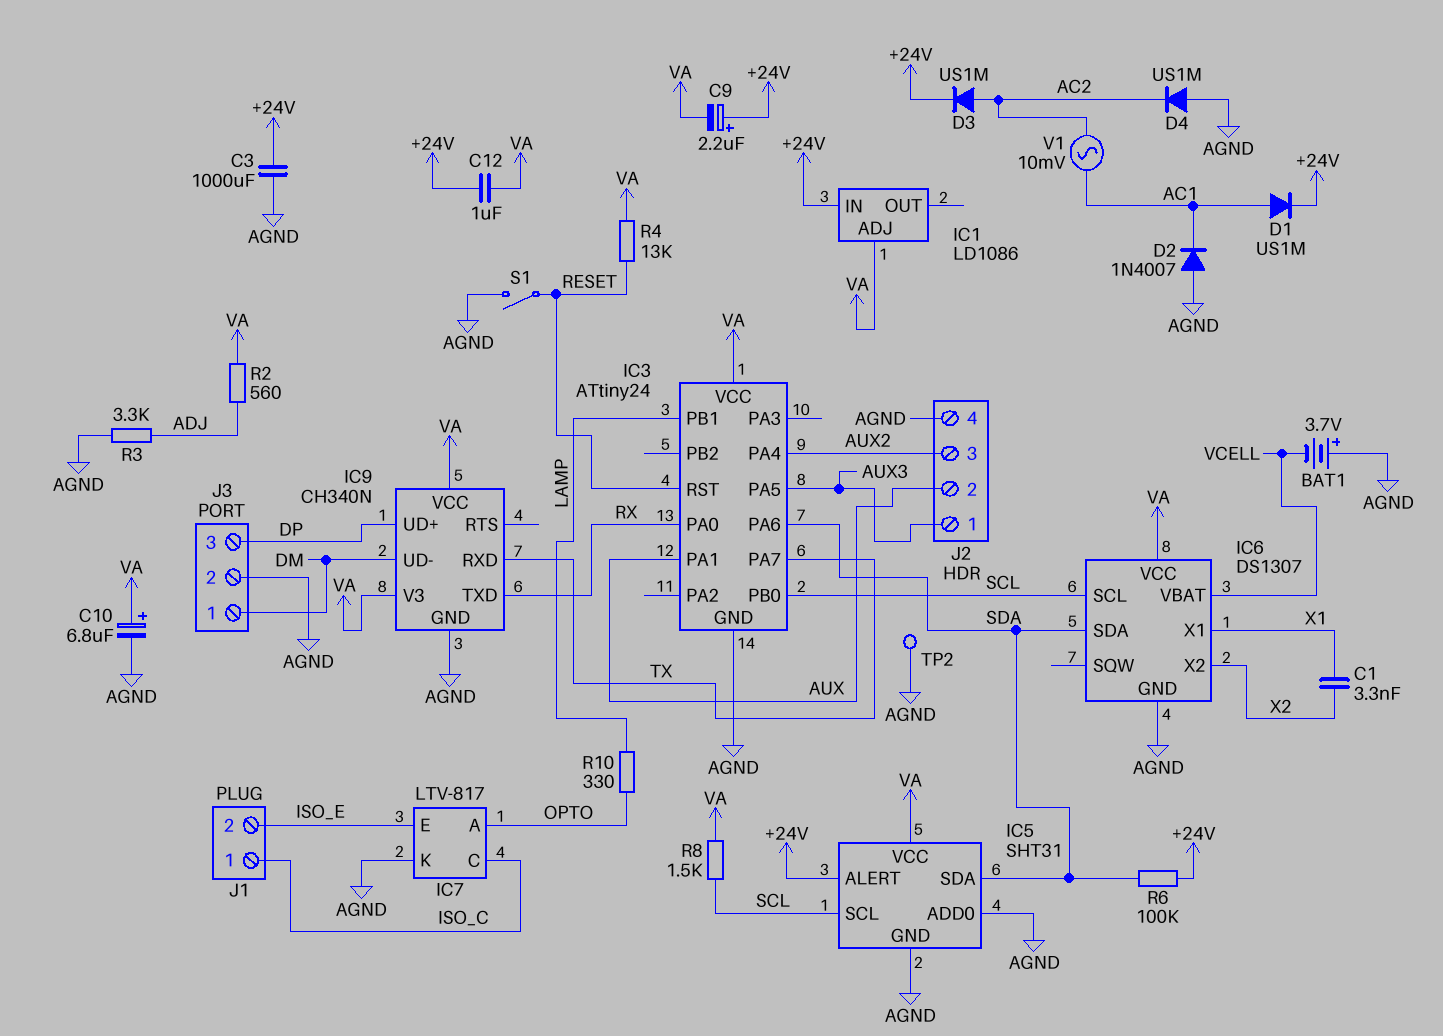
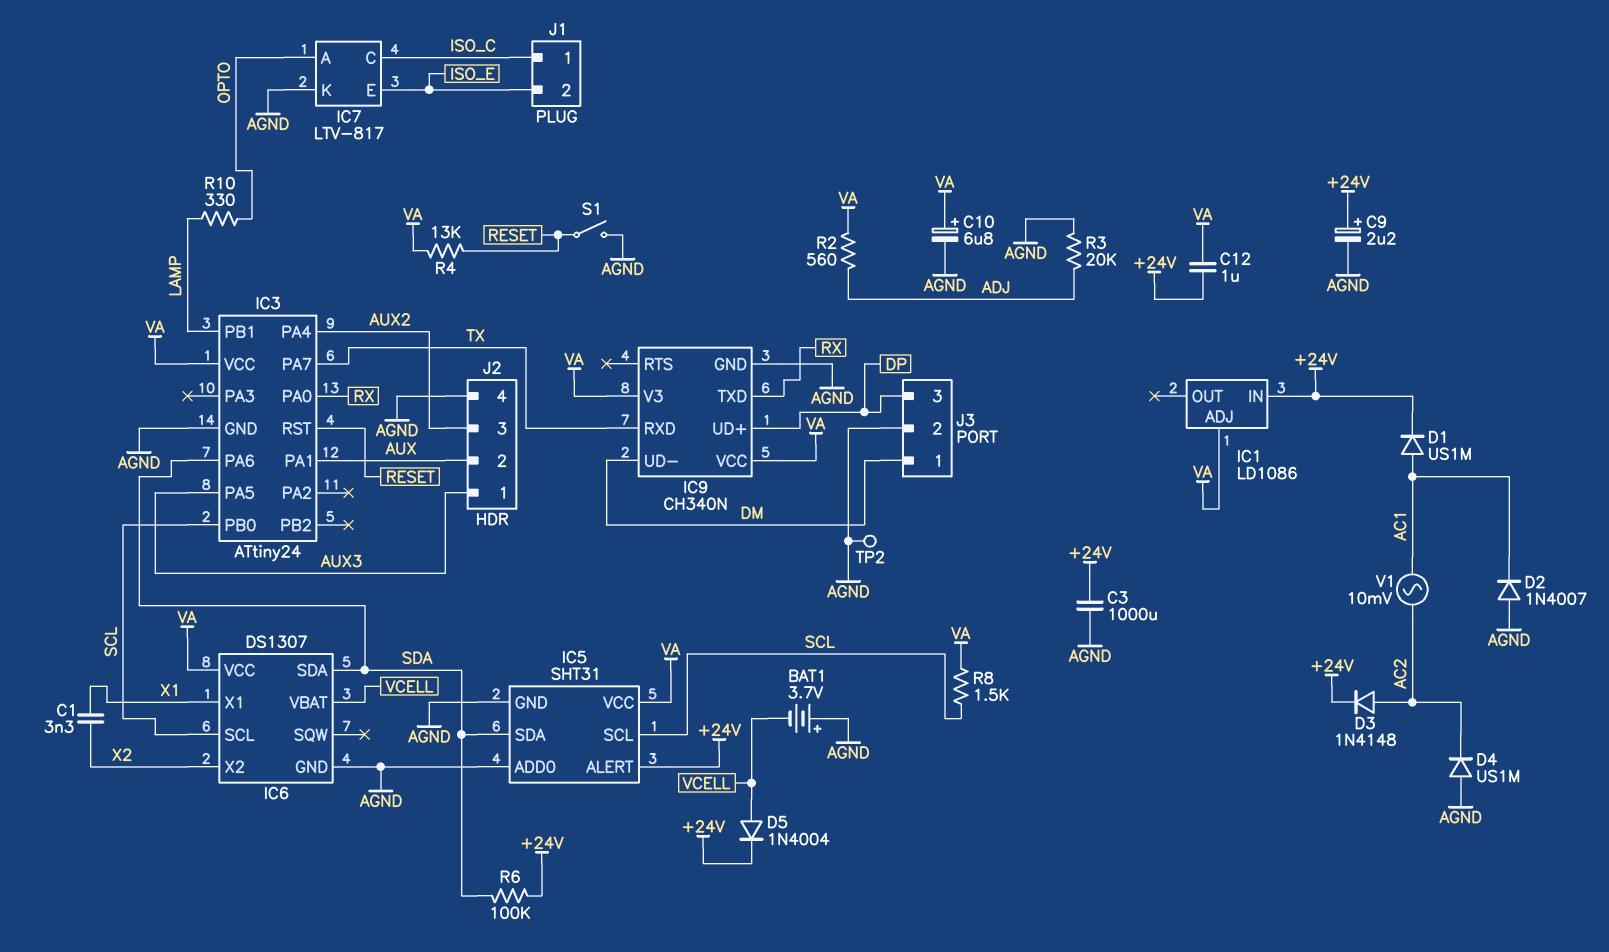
C9: 2.2uF (plus +24V, minus VA) -> 2.2uF (plus +24V, minus AGND)
D3: diode US1M (A AC2, K +24V) -> diode 1N4148 (A AC2, K +24V)
D5: none -> diode 1N4004 (A VCELL, K +24V)
R3: 3.3k (ADJ, AGND) -> 20k (ADJ, AGND)

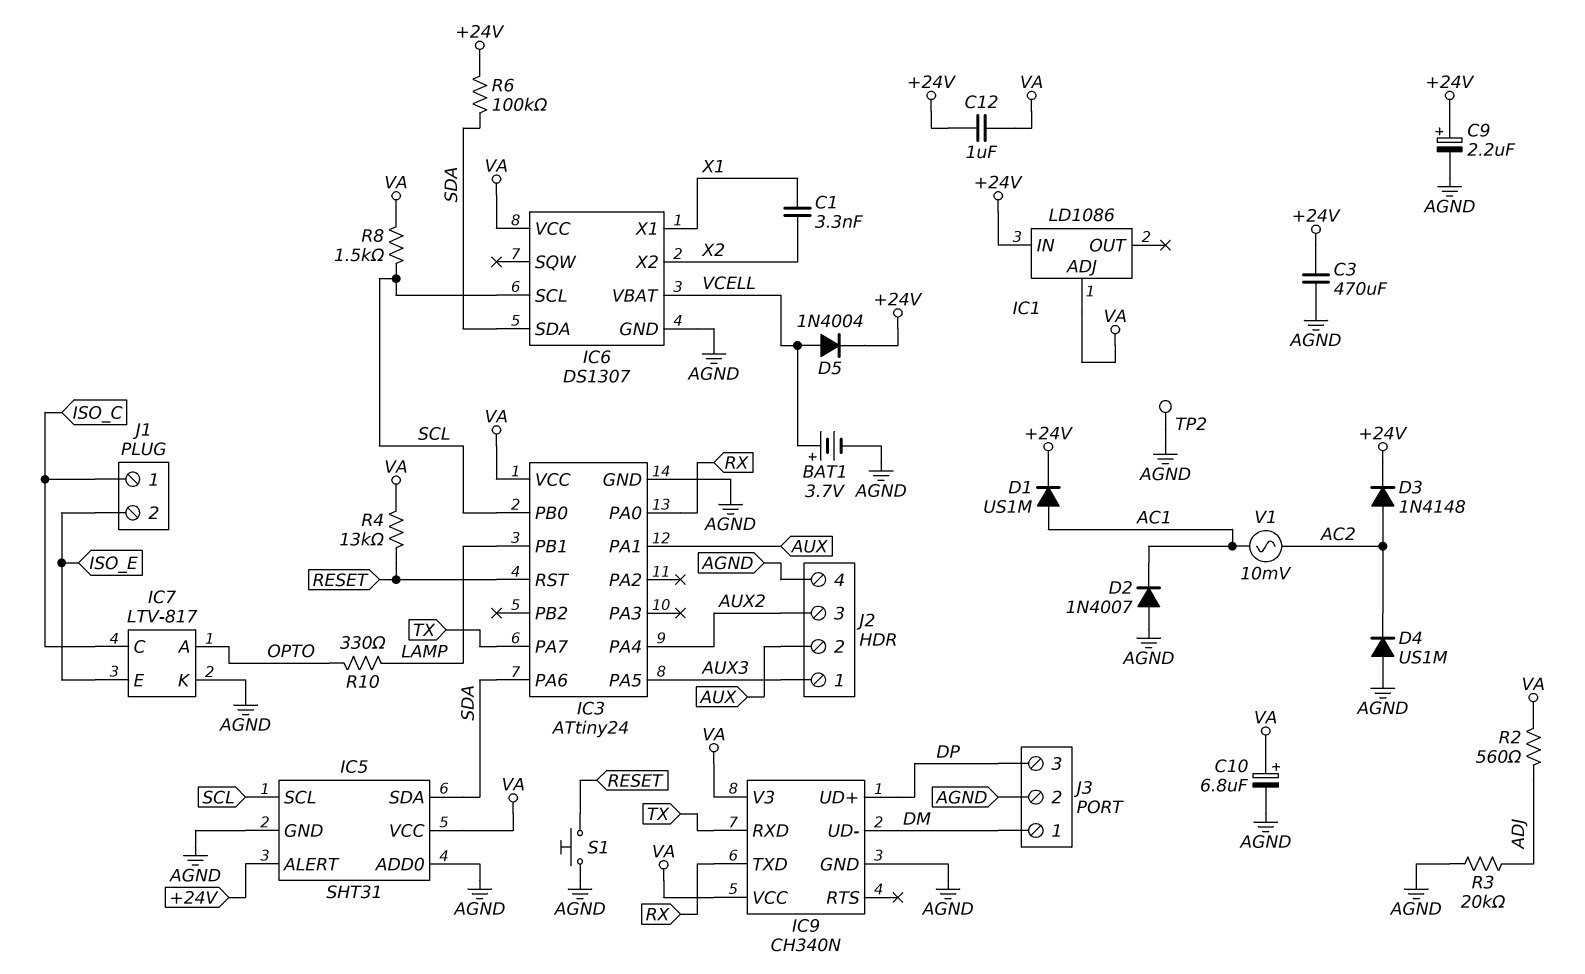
BAT1: 3.7V (plus AGND, minus VCELL) -> 3.7V (plus VCELL, minus AGND)
C3: 1000uF (+24V, AGND) -> 470uF (+24V, AGND)
S1: switch (AGND, RESET) -> button (AGND, RESET)

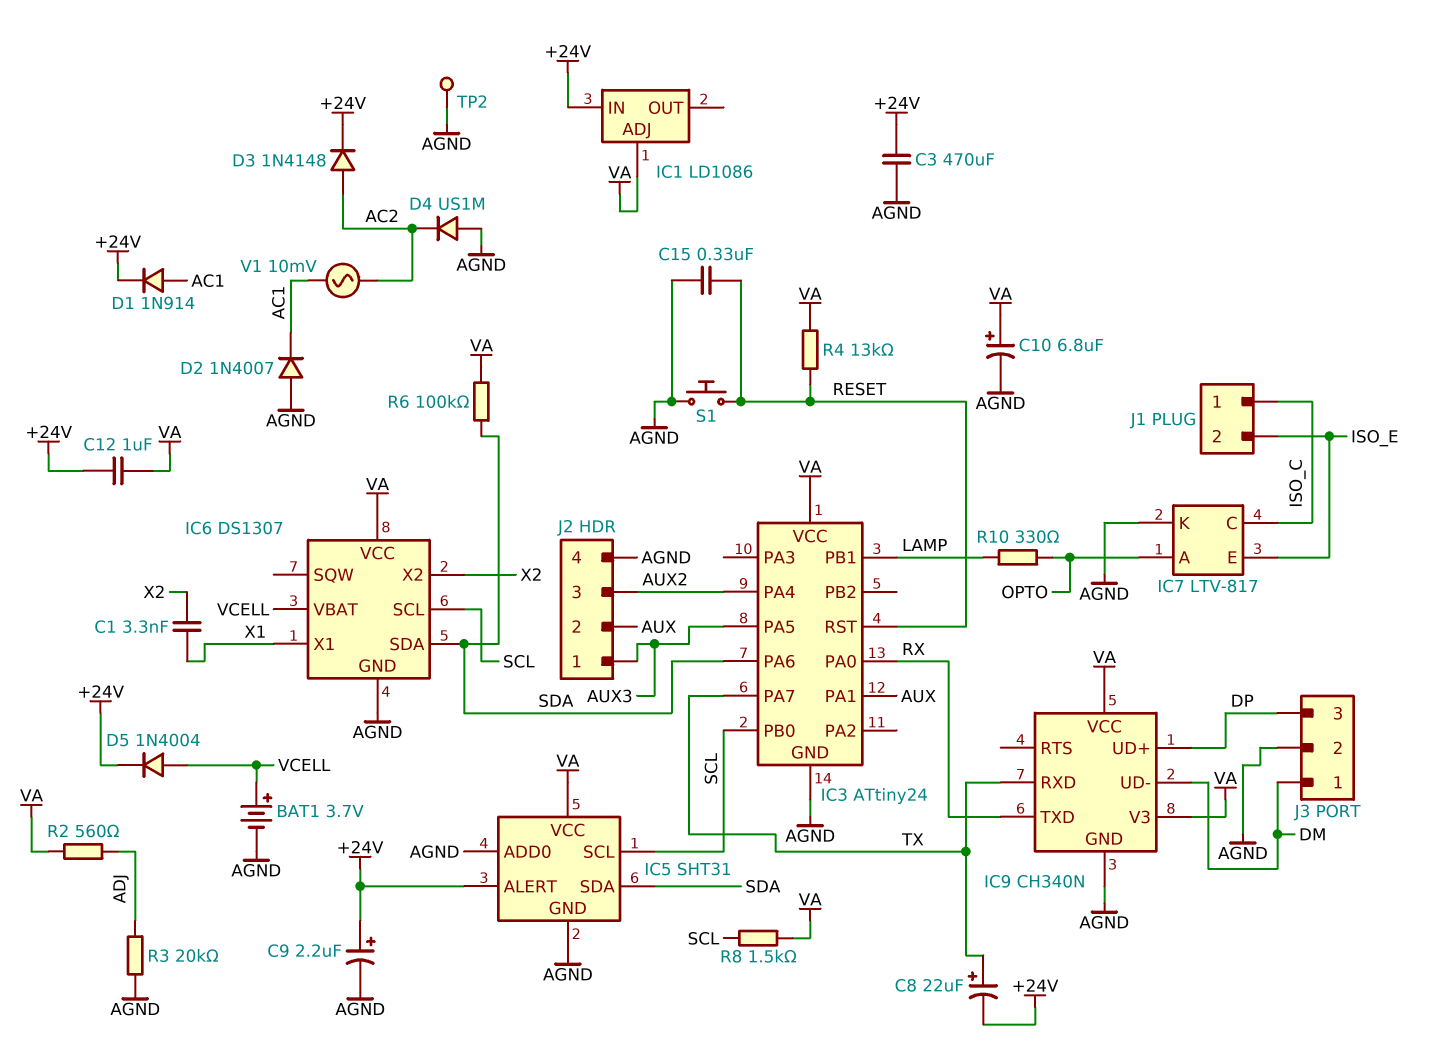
C8: none -> 22uF (plus TX, minus +24V)
C15: none -> 330nF (AGND, RESET)
D1: diode US1M (A AC1, K +24V) -> diode 1N914 (A AC1, K +24V)
R6: 100k (+24V, SDA) -> 100k (SDA, VA)

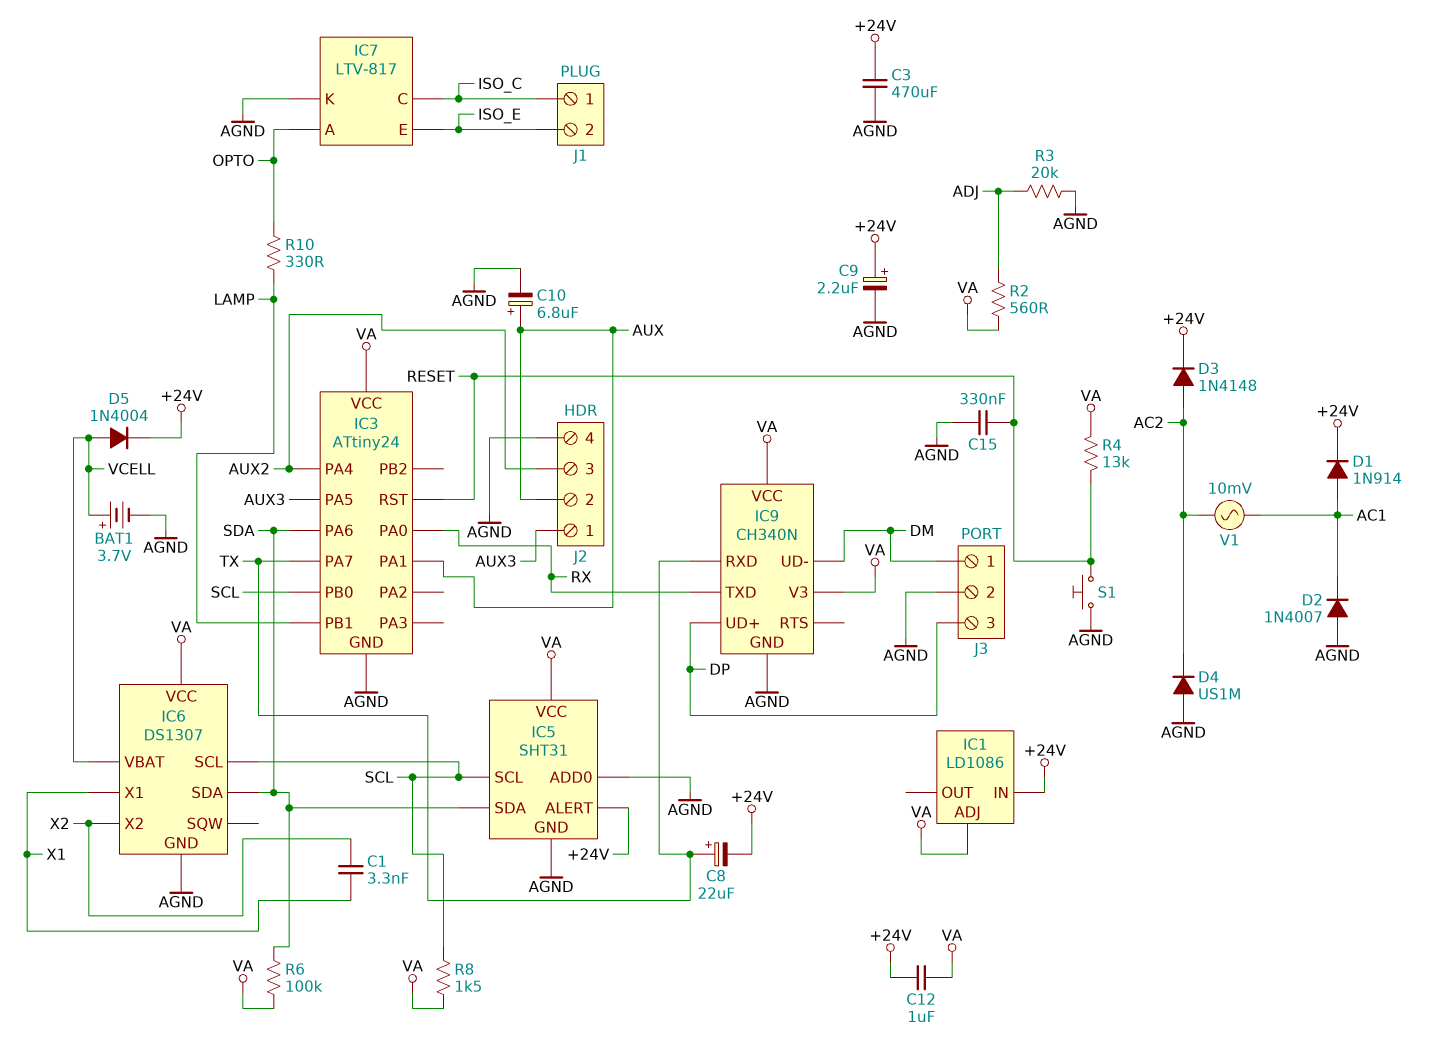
C10: 6.8uF (plus VA, minus AGND) -> 6.8uF (plus AUX, minus AGND)
TP2: test point (AGND) -> none

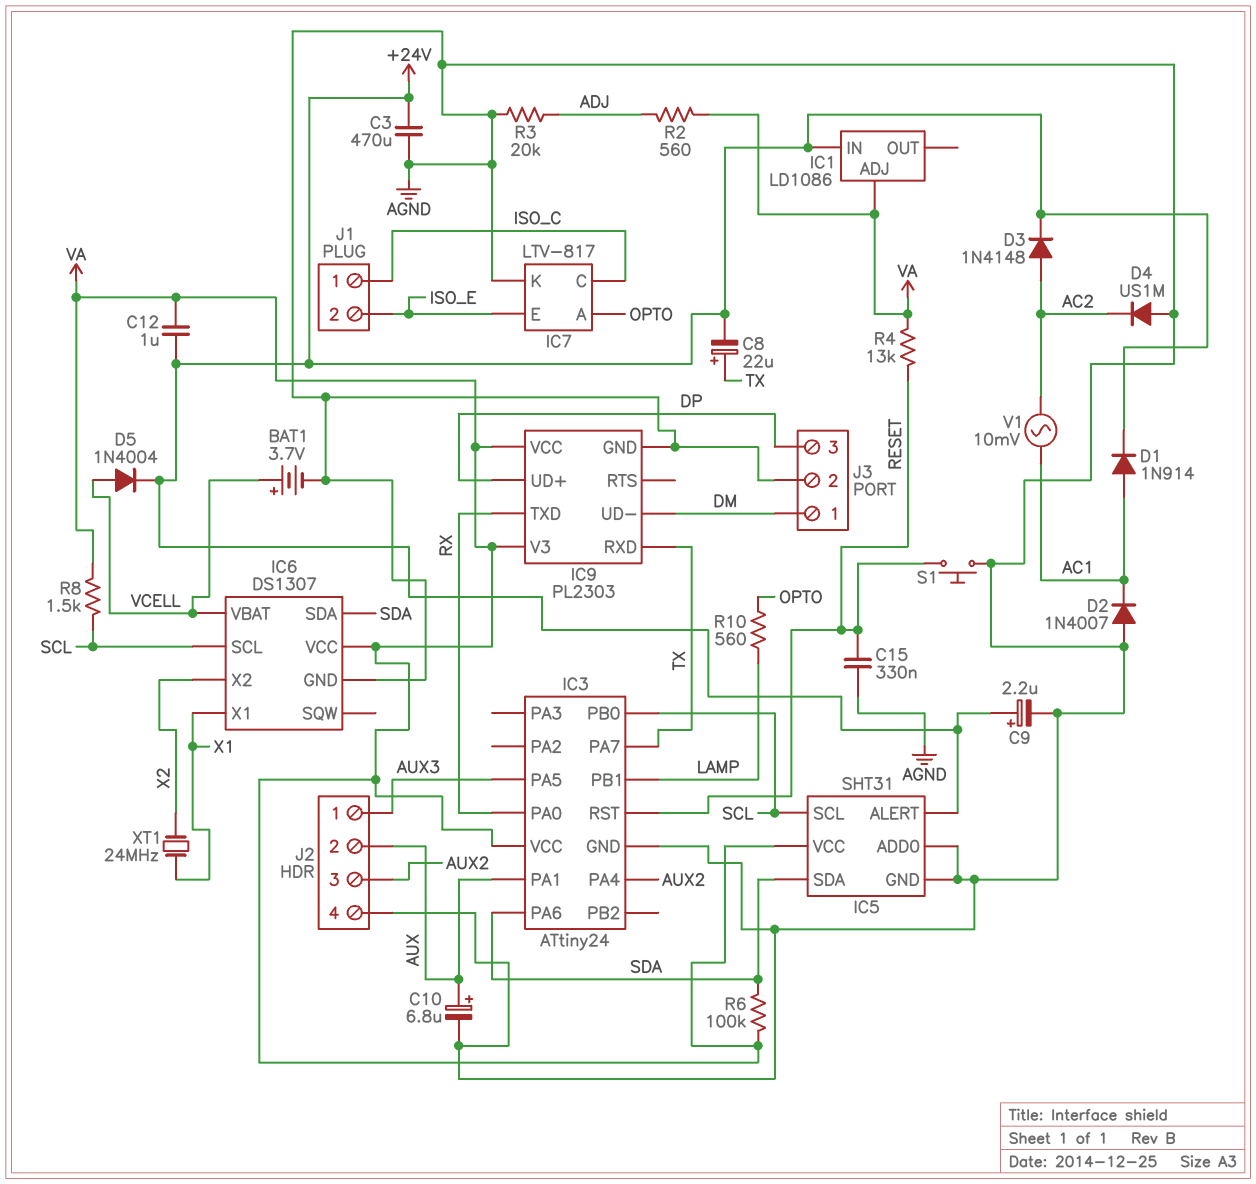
C1: 3.3nF (X1, X2) -> none
IC9: CH340N -> PL2303
R10: 330 (LAMP, OPTO) -> 560 (LAMP, OPTO)
XT1: none -> 24MHz (X1, X2)

